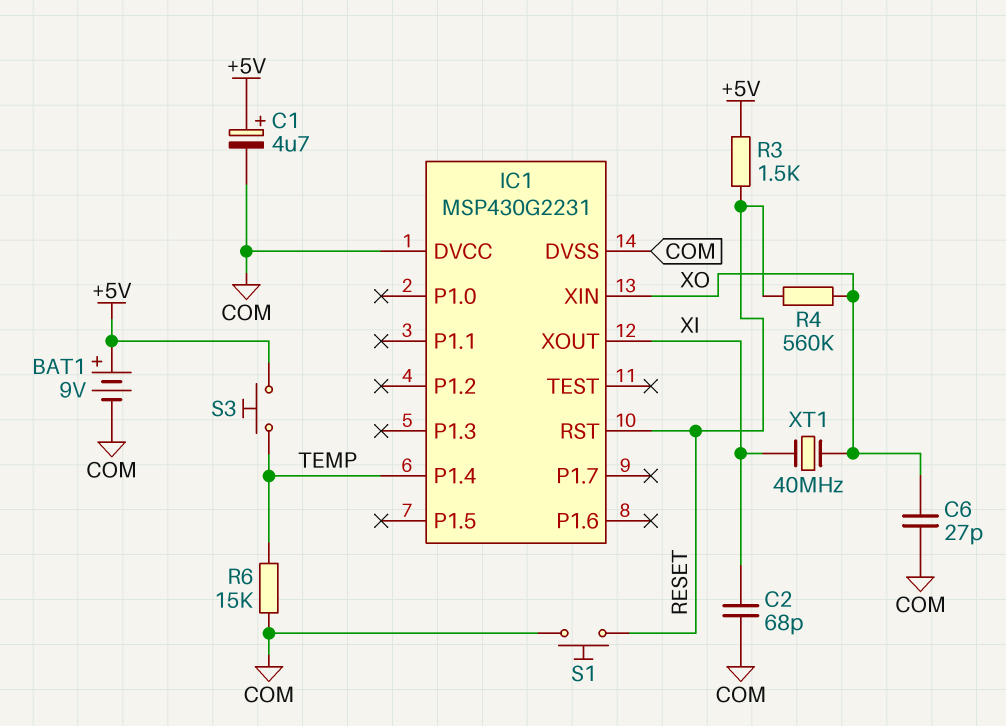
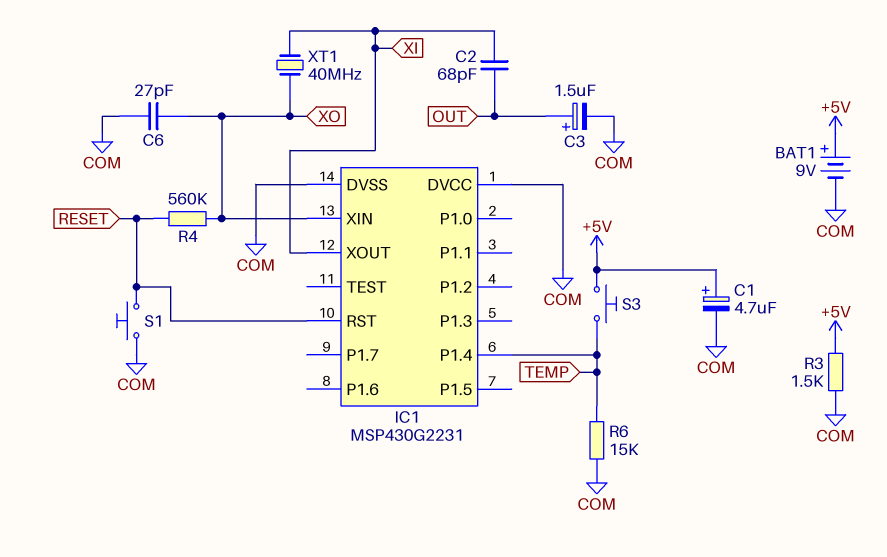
C2: 68pF (COM, XI) -> 68pF (OUT, XI)
C3: none -> 1.5uF (plus OUT, minus COM)
R3: 1.5k (+5V, RESET) -> 1.5k (+5V, COM)

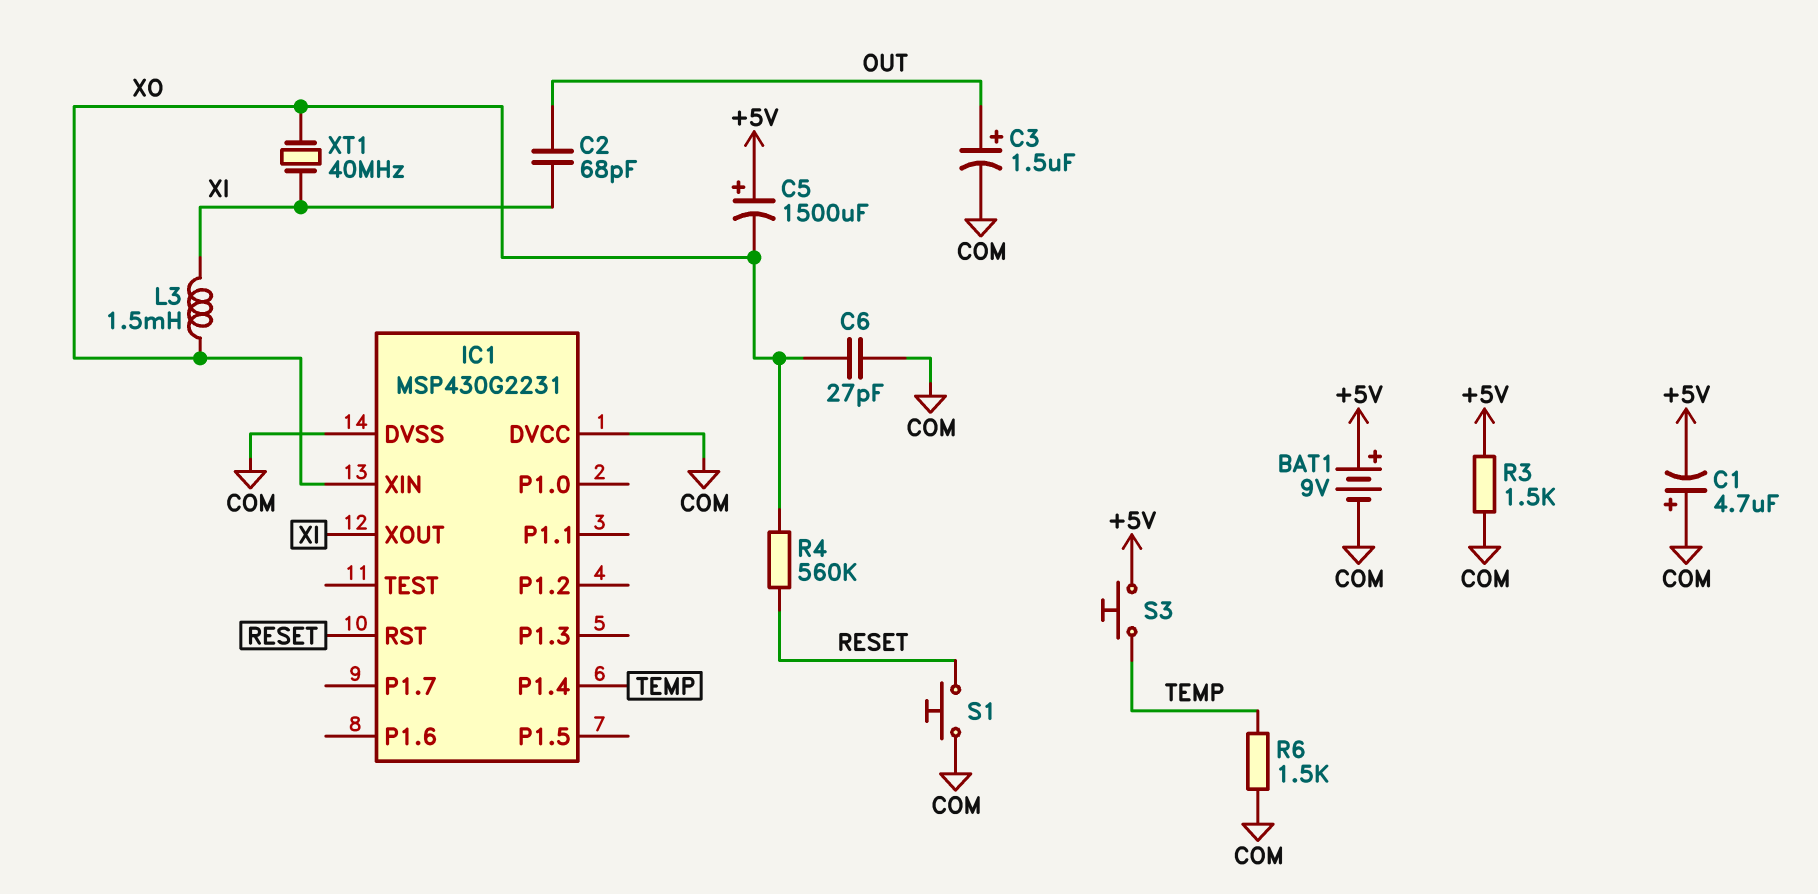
C1: 4.7uF (plus +5V, minus COM) -> 4.7uF (plus COM, minus +5V)
C5: none -> 1500uF (plus +5V, minus XO)
L3: none -> 1.5mH (XI, XO)
R6: 15k (COM, TEMP) -> 1.5k (COM, TEMP)

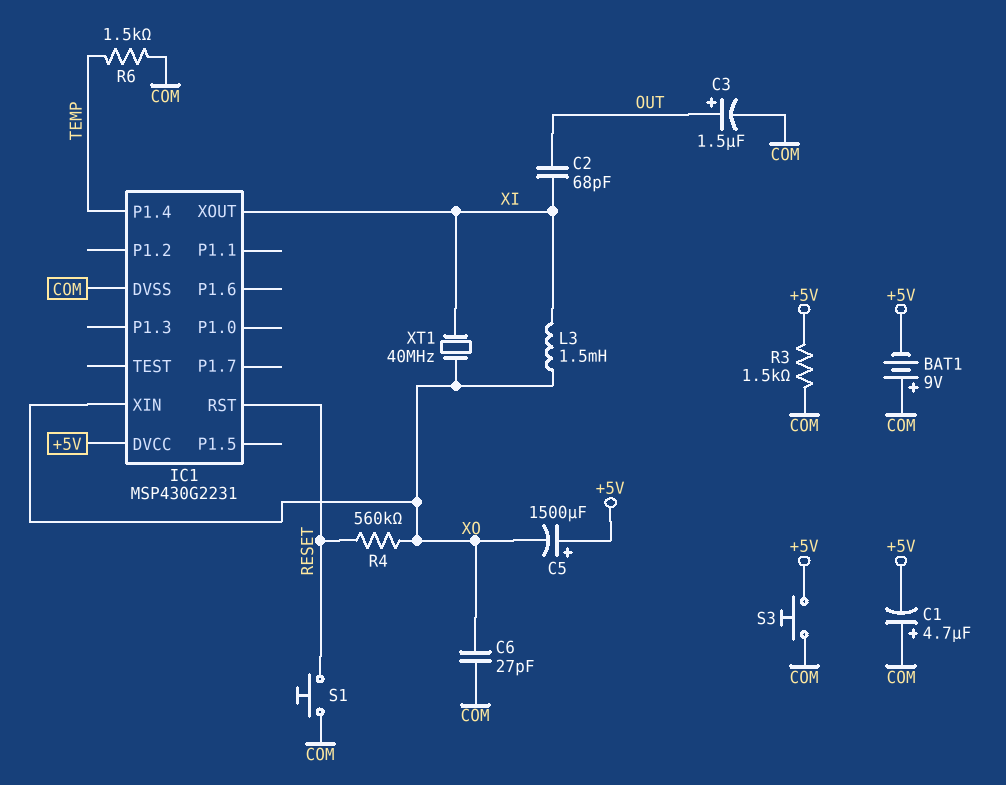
BAT1: 9V (plus +5V, minus COM) -> 9V (plus COM, minus +5V)
IC1 pin DVCC: COM -> +5V
S3: button (+5V, TEMP) -> button (+5V, COM)

